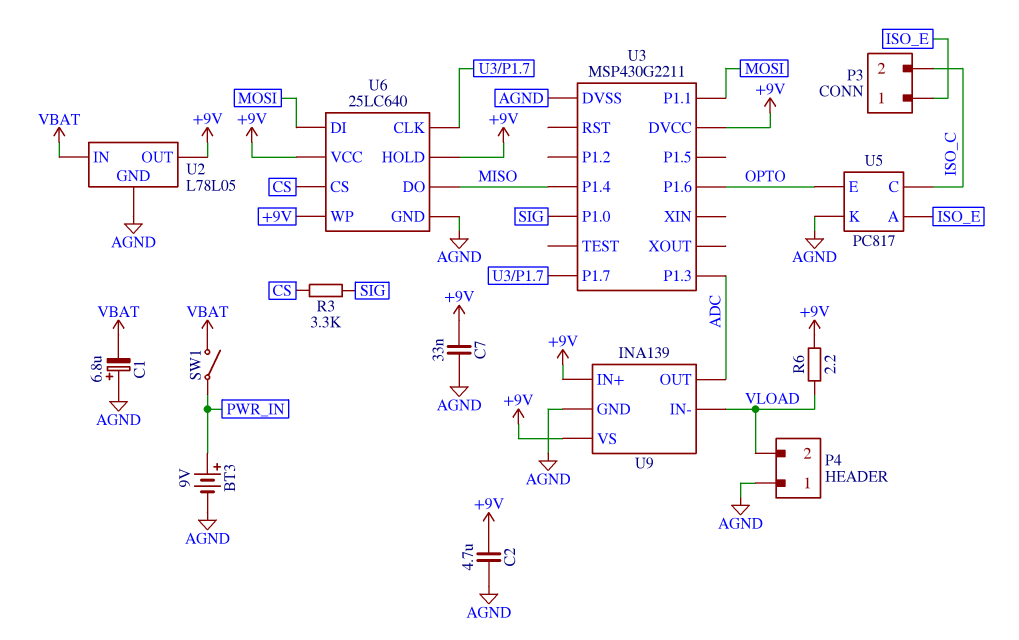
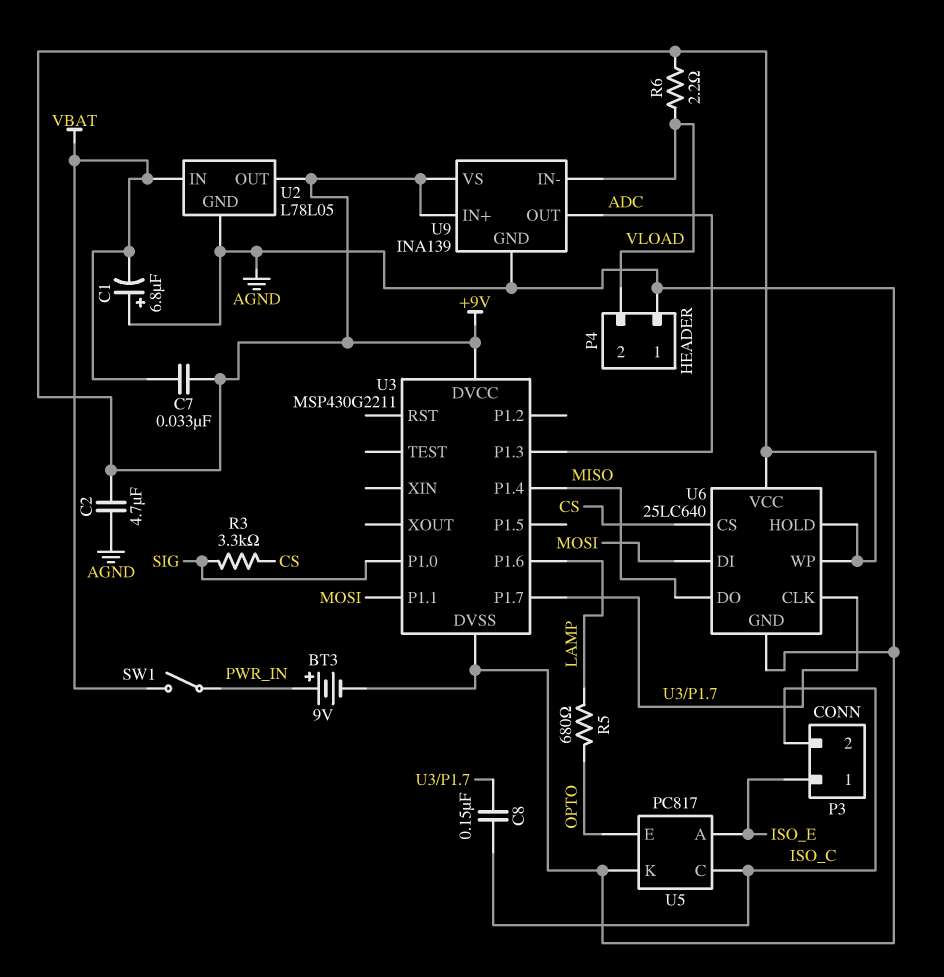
C7: 33nF (+9V, AGND) -> 33nF (+9V, VBAT)
C8: none -> 150nF (ISO_C, U3/P1.7)
R5: none -> 680 (LAMP, OPTO)
U3 pin P1.6: OPTO -> LAMP

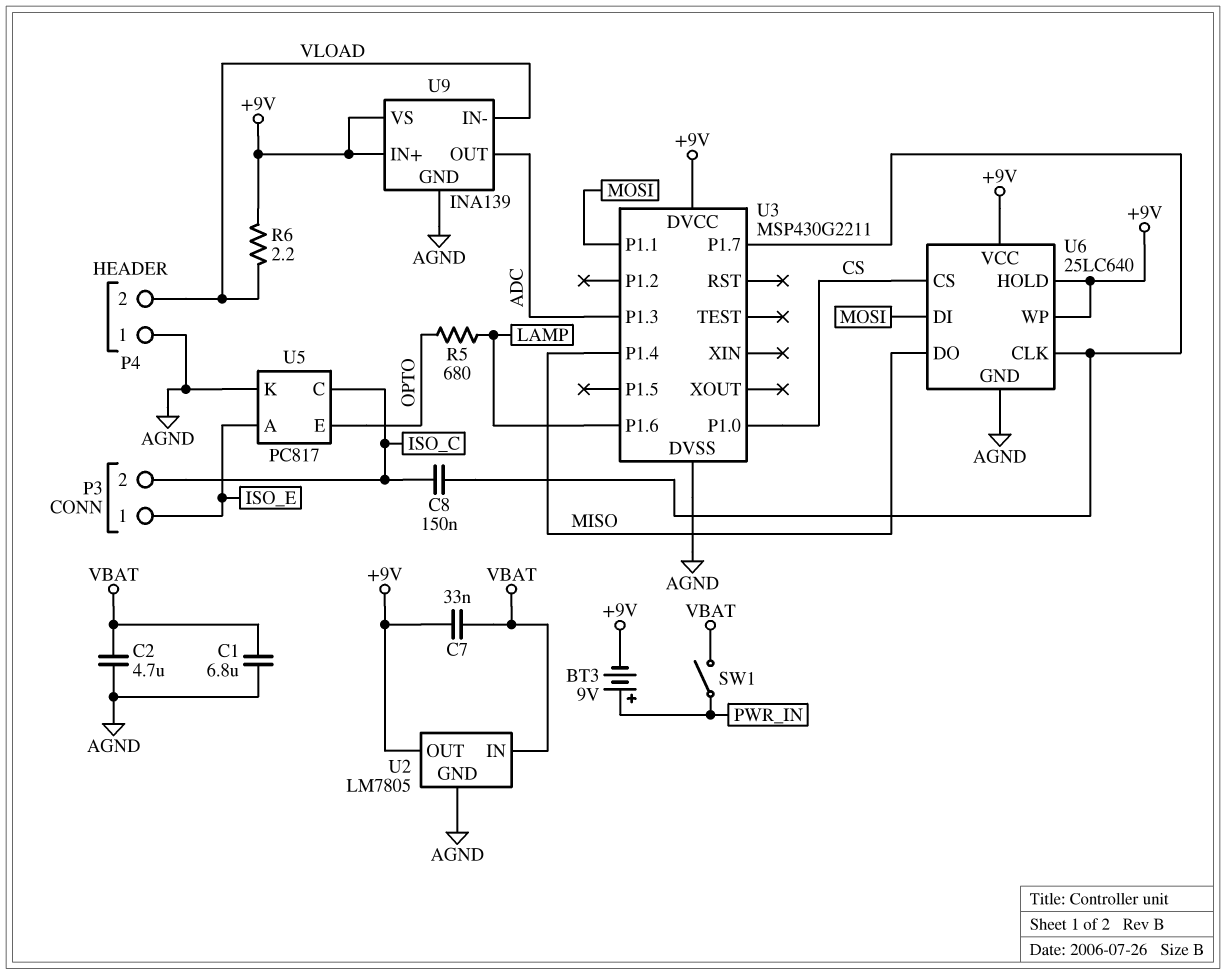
BT3: 9V (plus PWR_IN, minus AGND) -> 9V (plus PWR_IN, minus +9V)
C1: 6.8uF (plus AGND, minus VBAT) -> 6.8uF (AGND, VBAT)
C2: 4.7uF (+9V, AGND) -> 4.7uF (AGND, VBAT)
R3: 3.3k (CS, SIG) -> none
U2: L78L05 -> LM7805
U3 pin P1.0: SIG -> CS

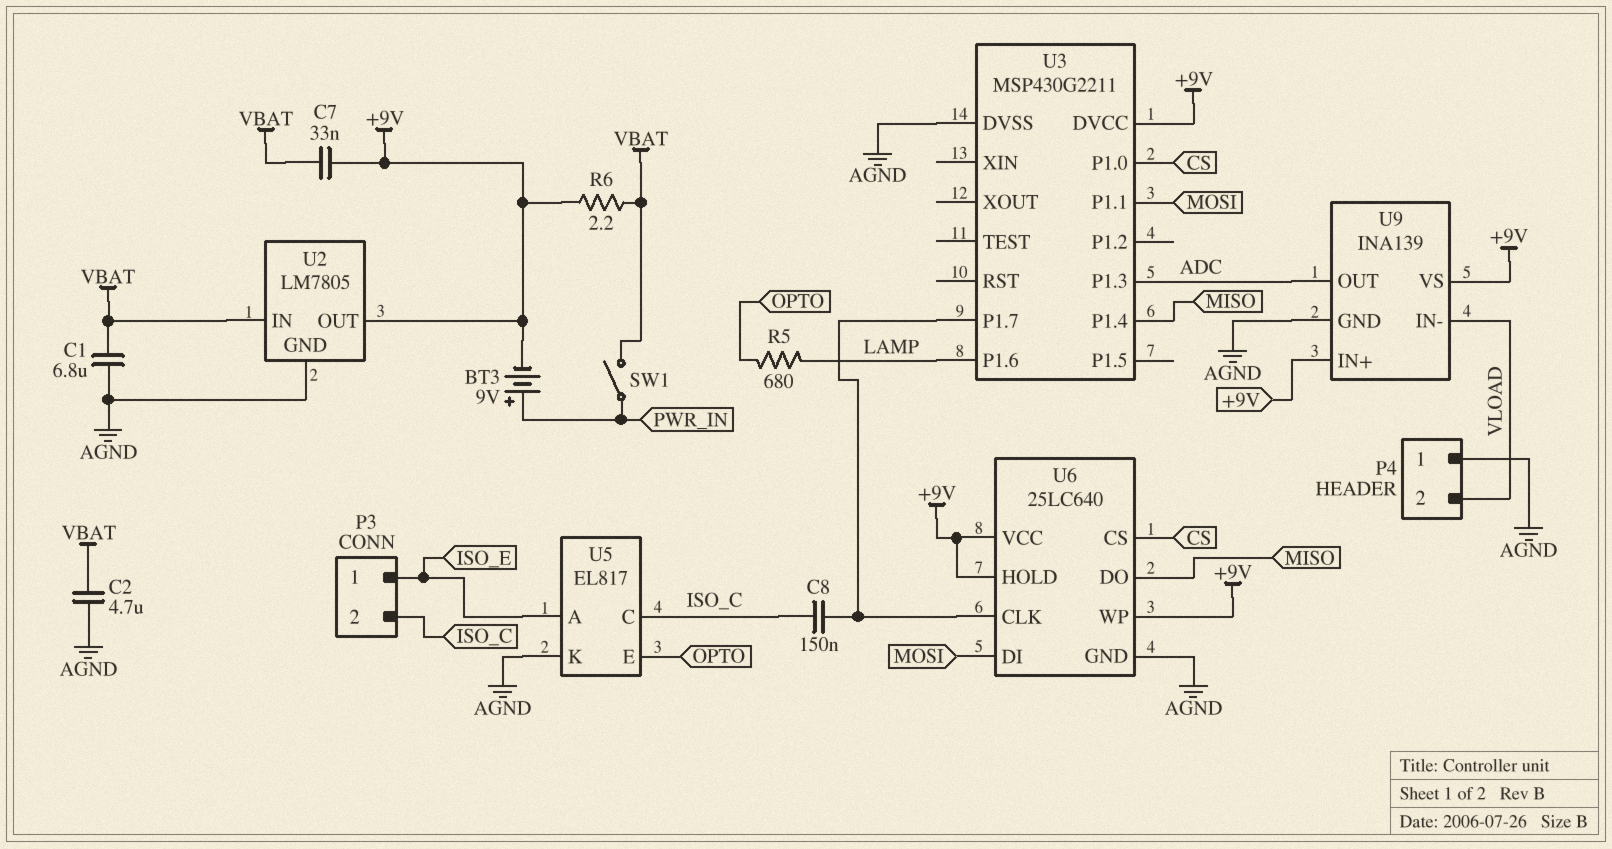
R6: 2.2 (+9V, VLOAD) -> 2.2 (+9V, VBAT)
U5: PC817 -> EL817

